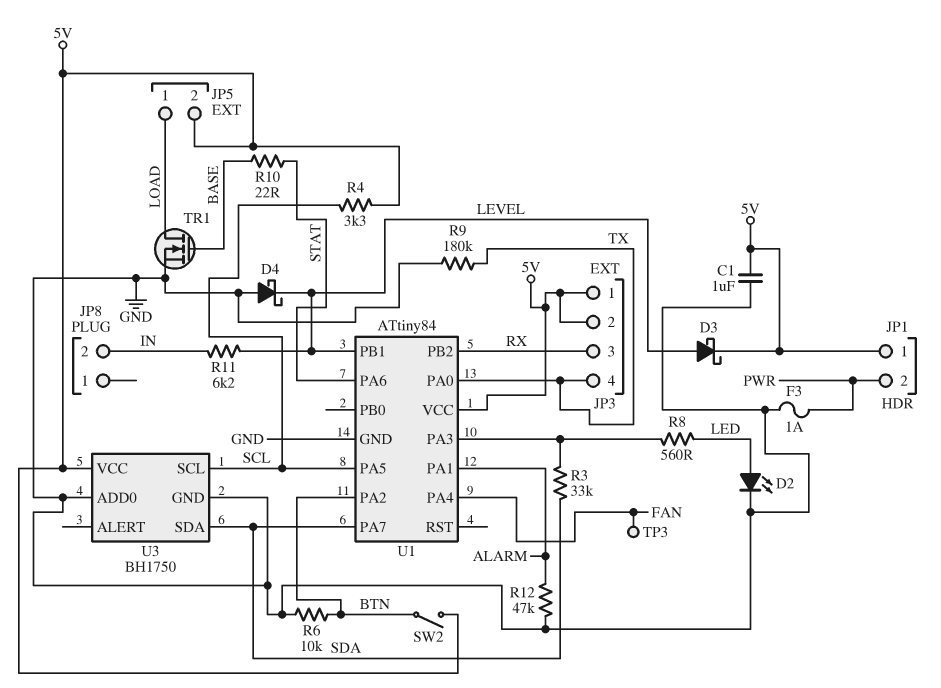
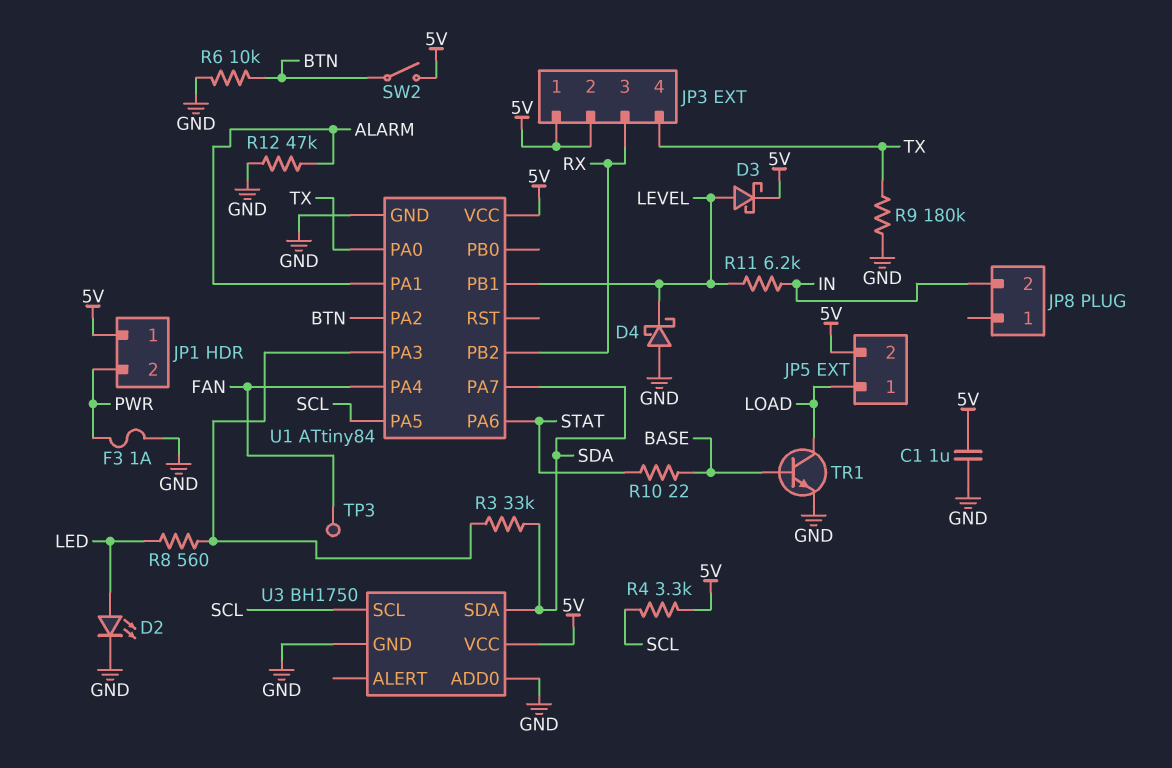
TR1: NMOS (G BASE, D LOAD, S GND) -> NPN (B BASE, C LOAD, E GND)

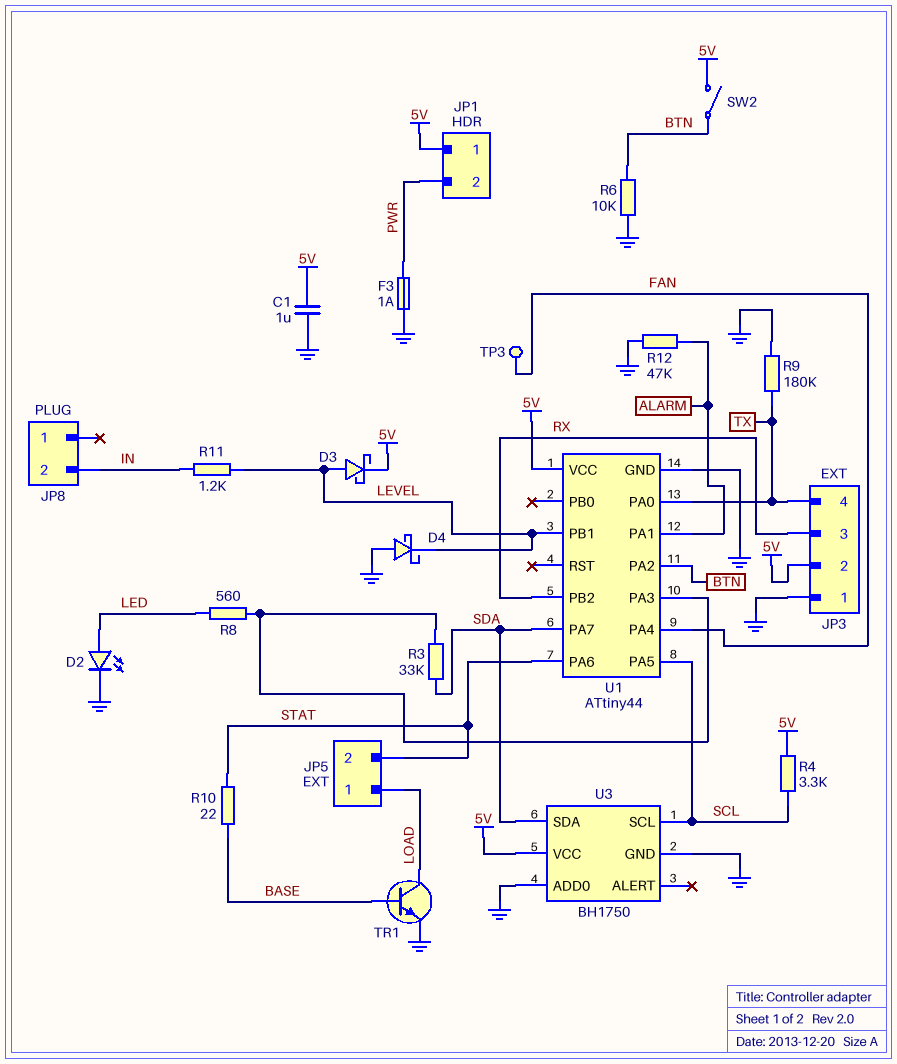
JP3 pin 1: 5V -> GND
JP5 pin 2: 5V -> STAT
R11: 6.2k (IN, LEVEL) -> 1.2k (IN, LEVEL)
U1: ATtiny84 -> ATtiny44

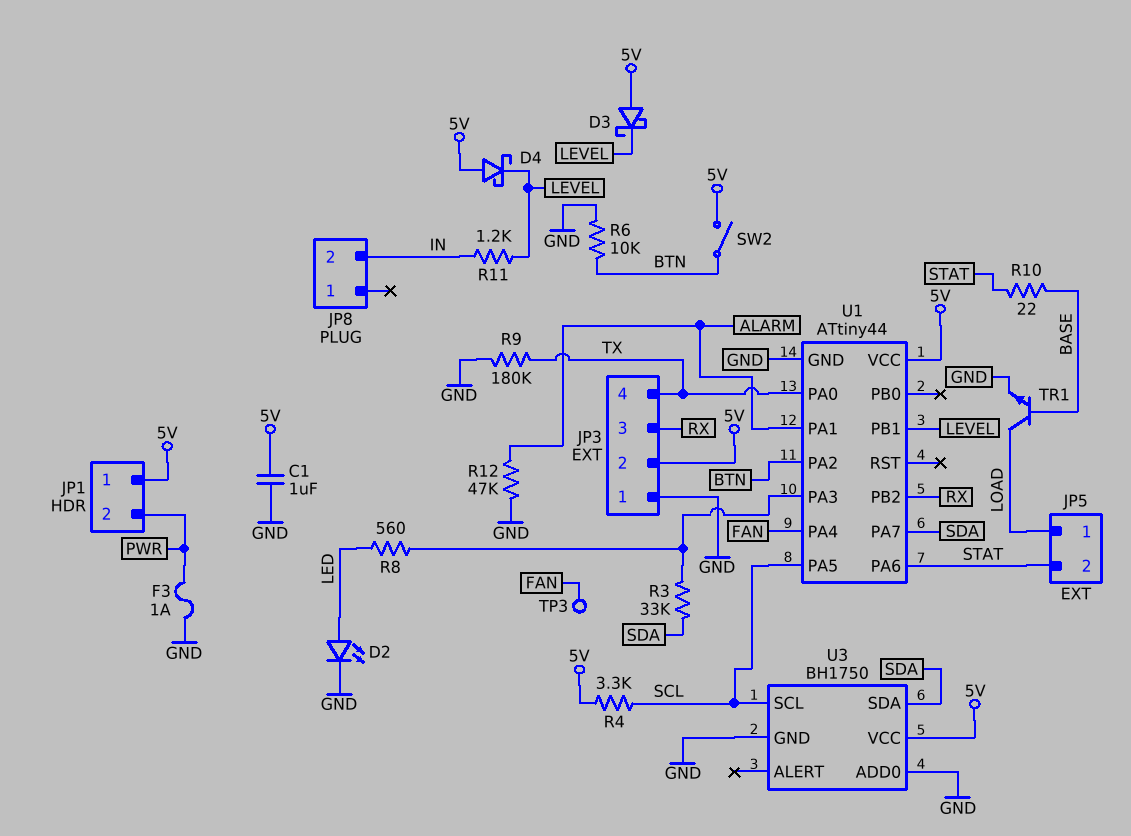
D3: schottky (A LEVEL, K 5V) -> schottky (A 5V, K LEVEL)
D4: schottky (A GND, K LEVEL) -> schottky (A 5V, K LEVEL)

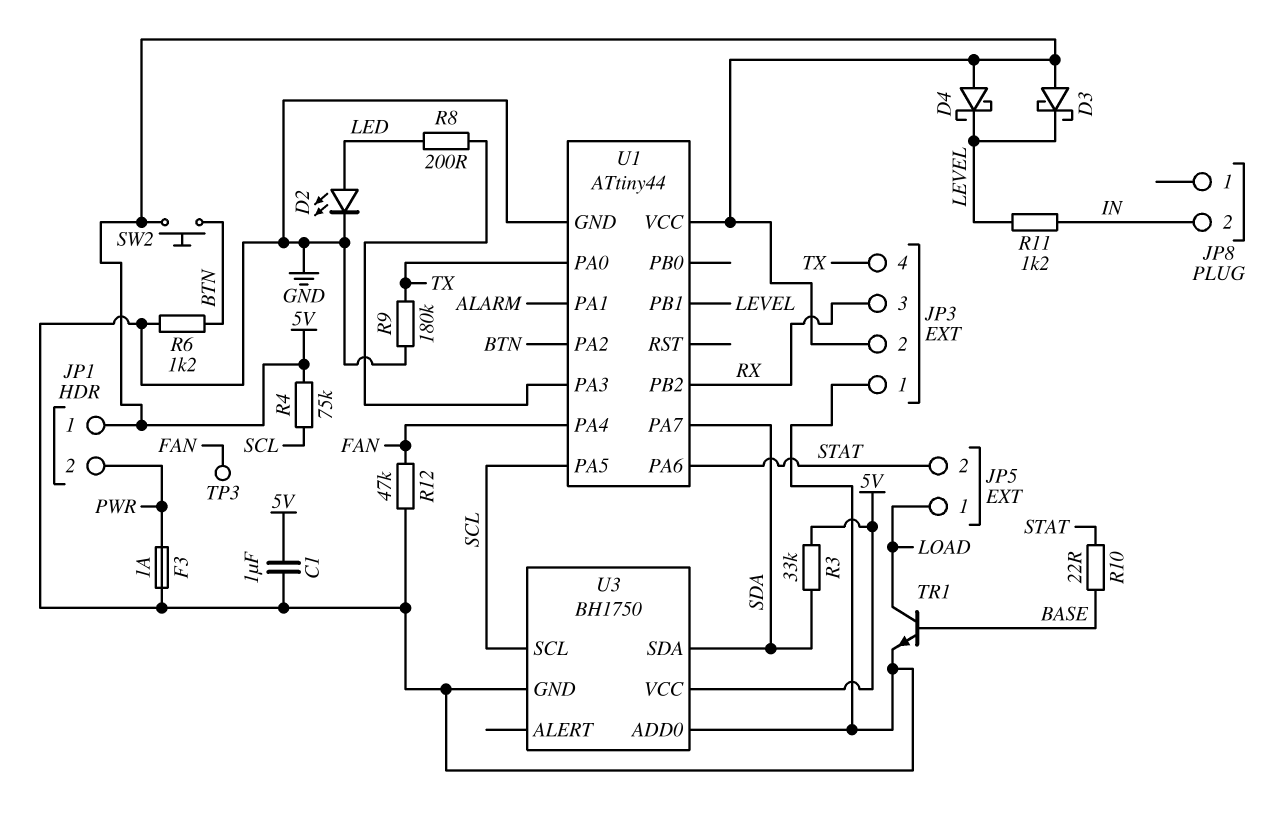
R3: 33k (SDA, U1/PA3) -> 33k (5V, SDA)
R4: 3.3k (5V, SCL) -> 75k (5V, SCL)
R6: 10k (BTN, GND) -> 1.2k (BTN, GND)
R8: 560 (LED, U1/PA3) -> 200 (LED, U1/PA3)
R12: 47k (ALARM, GND) -> 47k (FAN, GND)
SW2: switch (5V, BTN) -> button (5V, BTN)

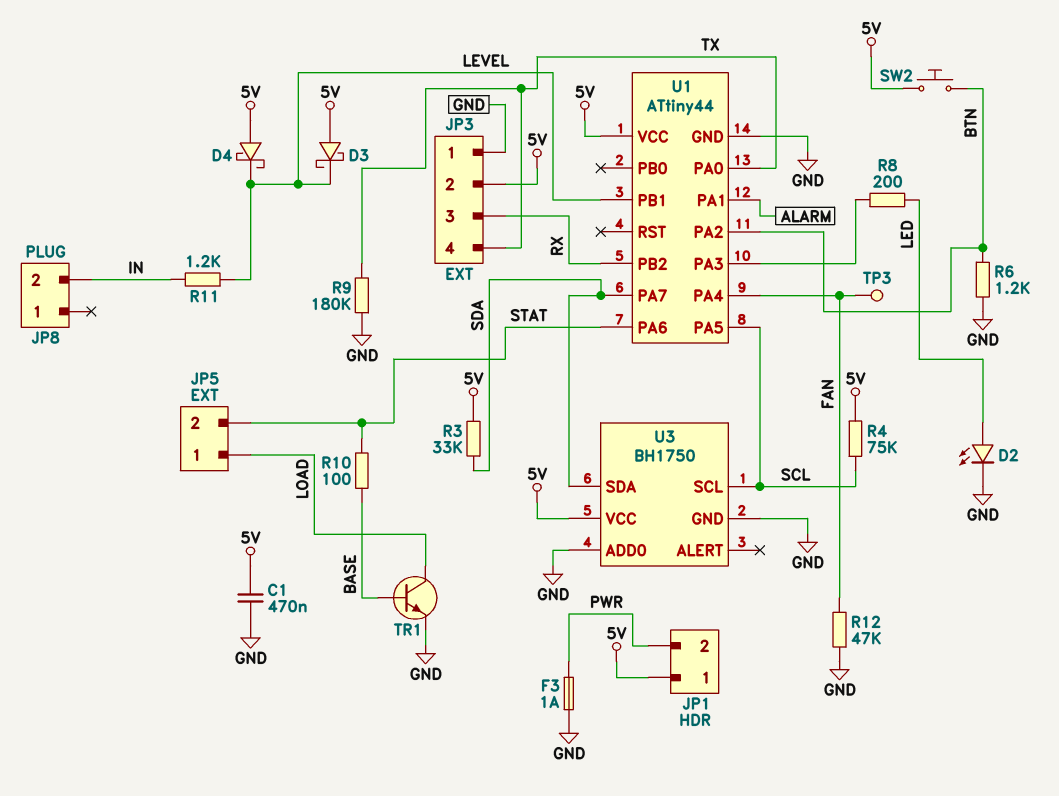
C1: 1uF (5V, GND) -> 470nF (5V, GND)
R10: 22 (BASE, STAT) -> 100 (BASE, STAT)

